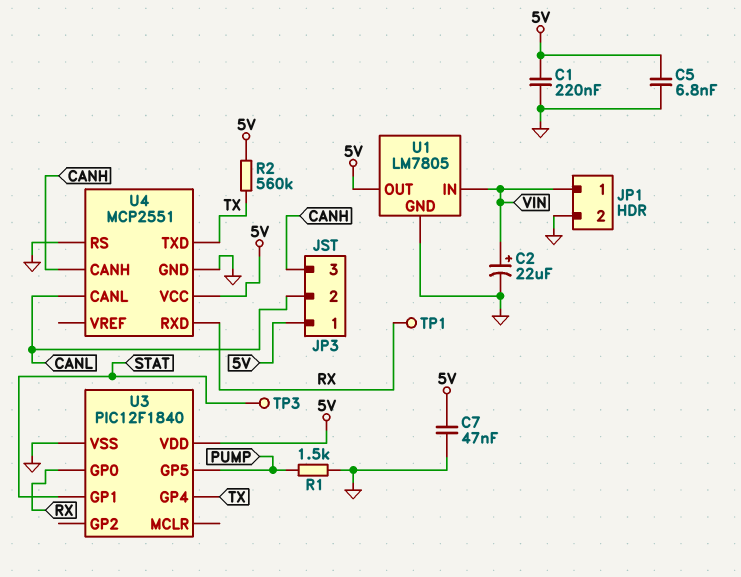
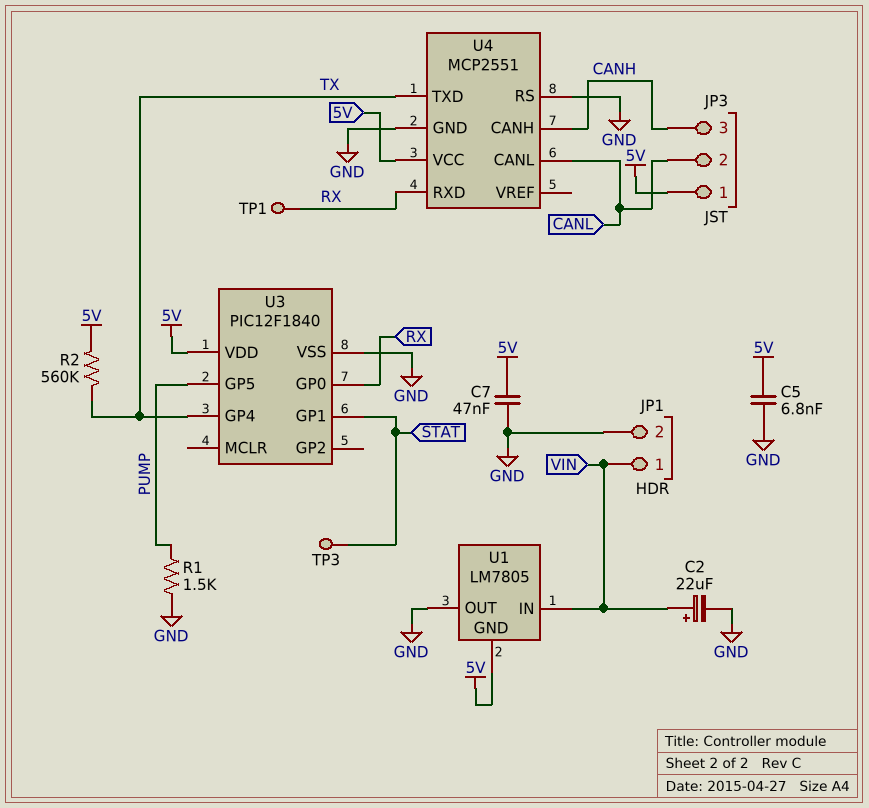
C1: 220nF (5V, GND) -> none
U1 pin GND: GND -> 5V
U1 pin OUT: 5V -> GND

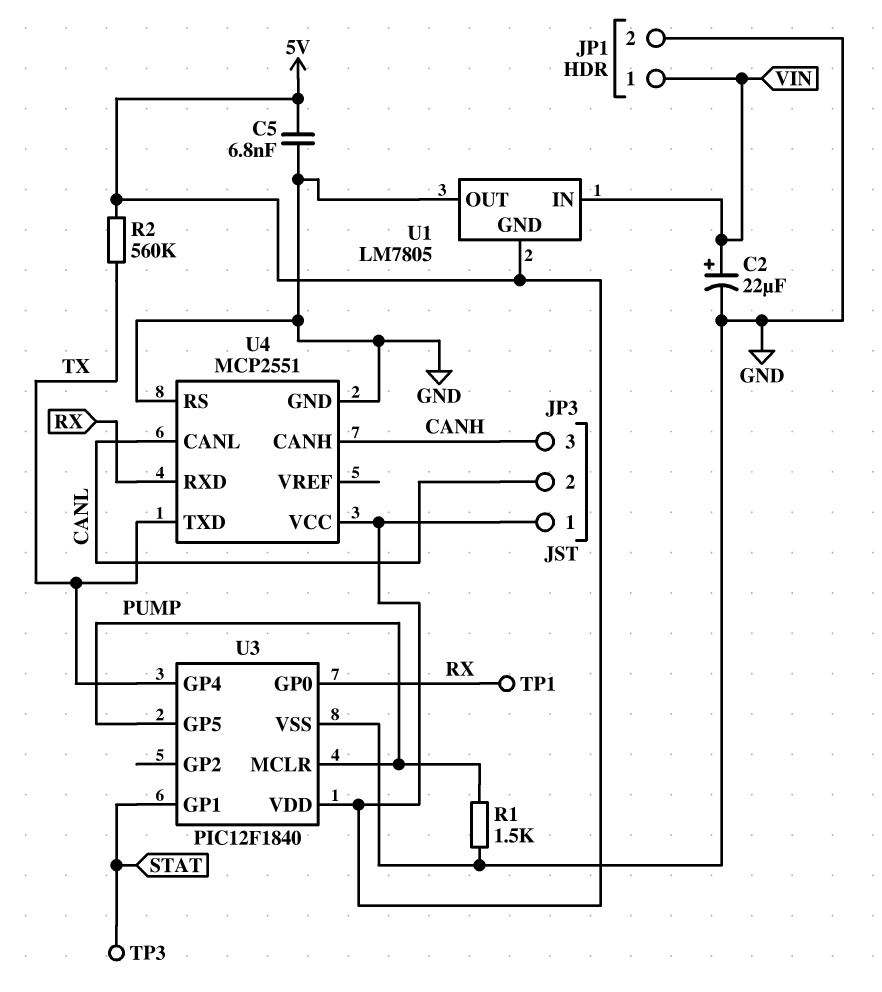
C7: 47nF (5V, GND) -> none
U3 pin MCLR: none -> PUMP

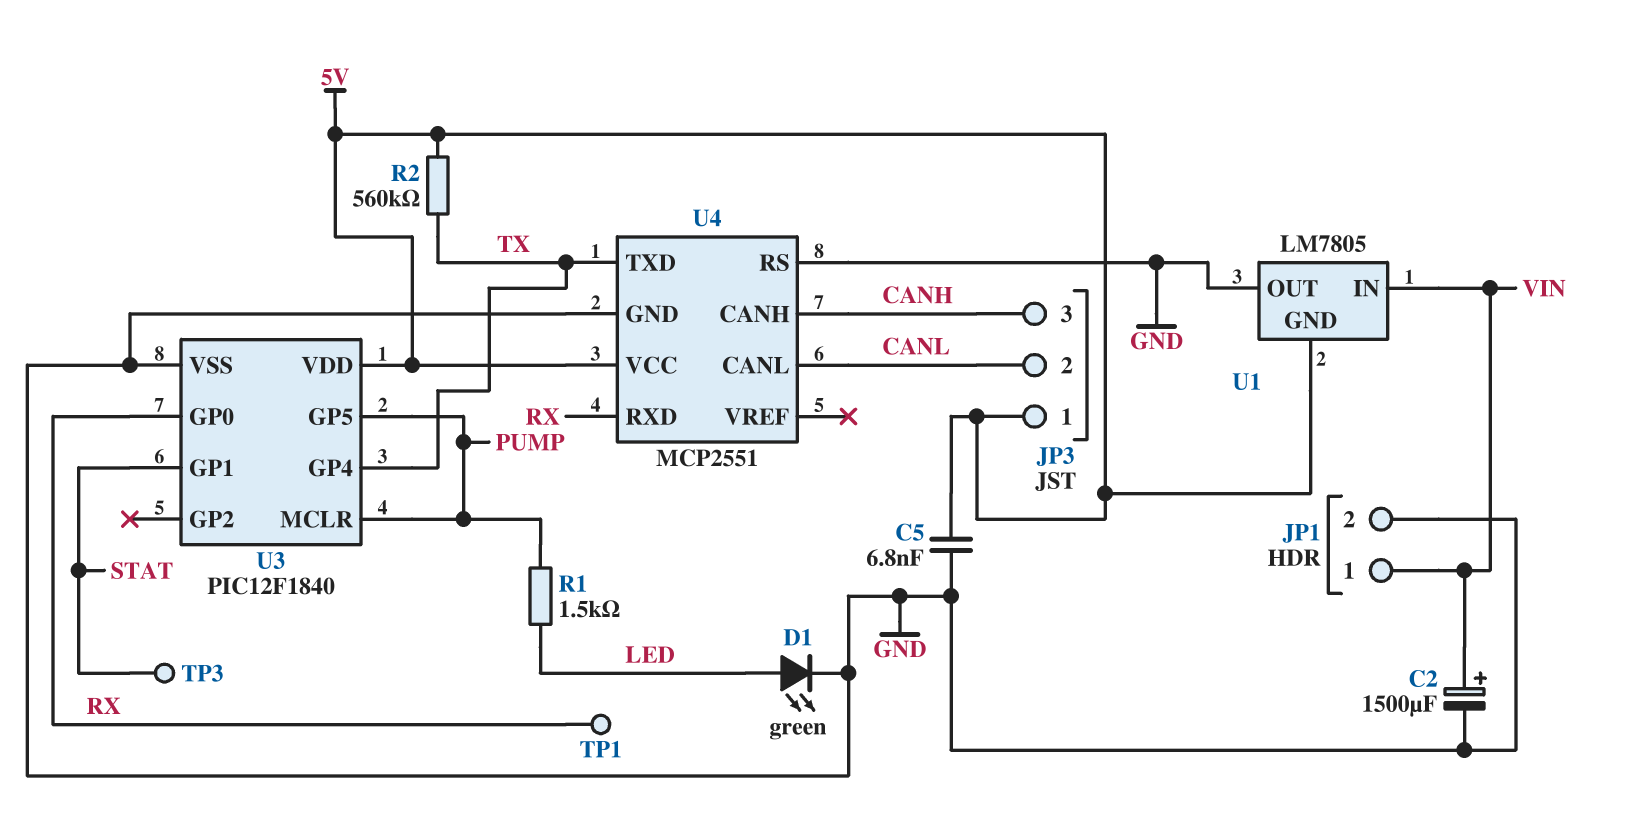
C2: 22uF (plus VIN, minus GND) -> 1500uF (plus VIN, minus GND)
D1: none -> LED green (A LED, K GND)
R1: 1.5k (GND, PUMP) -> 1.5k (LED, PUMP)

